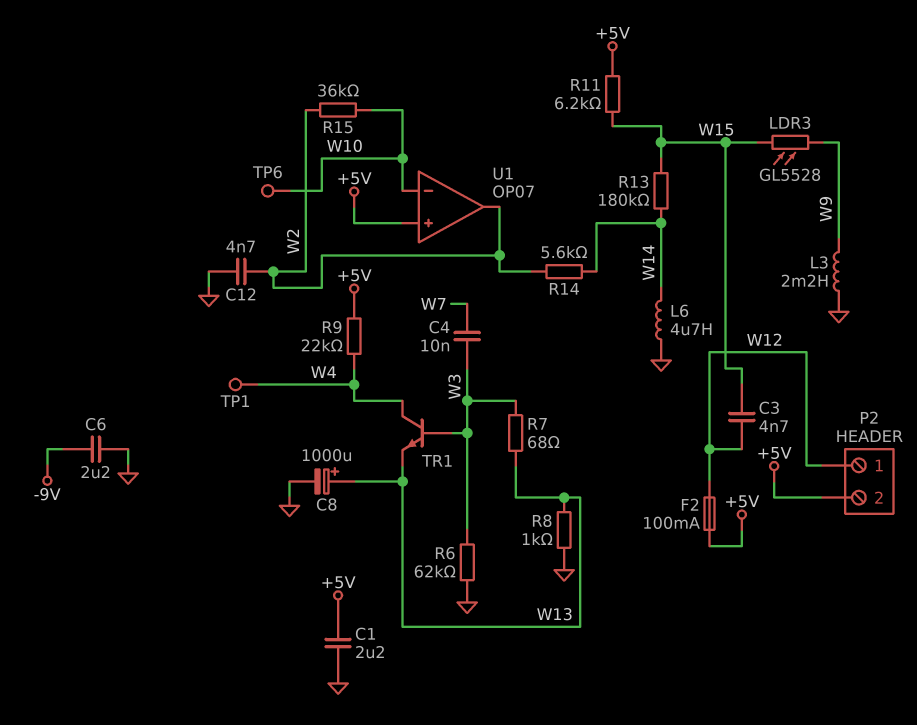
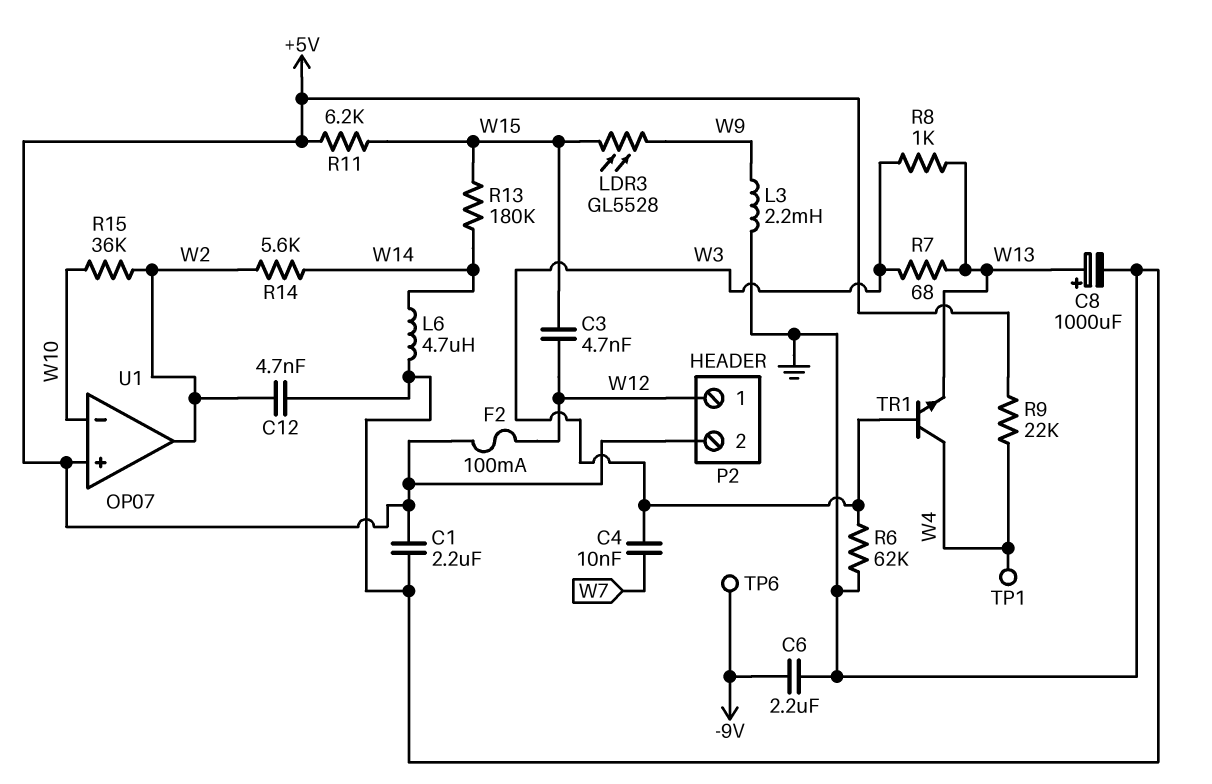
R8: 1k (GND, W13) -> 1k (W3, W13)
TP6: test point (W10) -> test point (-9V)

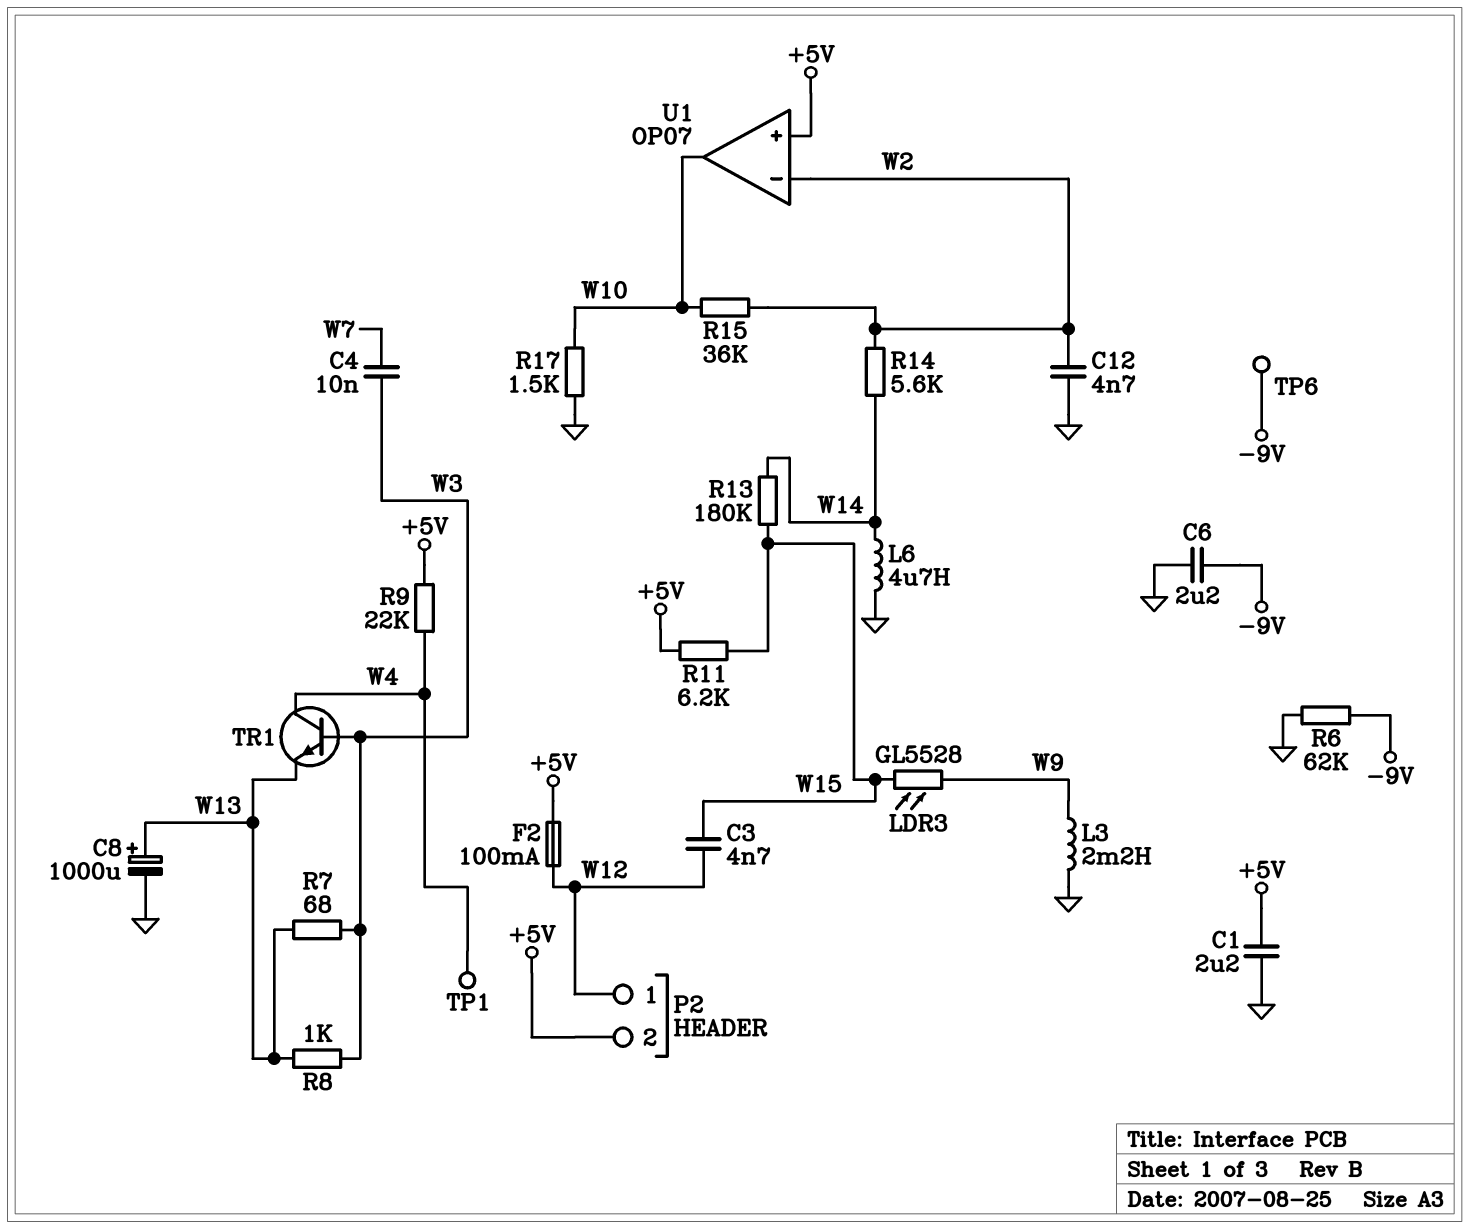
R6: 62k (GND, W3) -> 62k (-9V, GND)
R17: none -> 1.5k (GND, W10)
U1 pin in-: W10 -> W2
U1 pin out: W2 -> W10

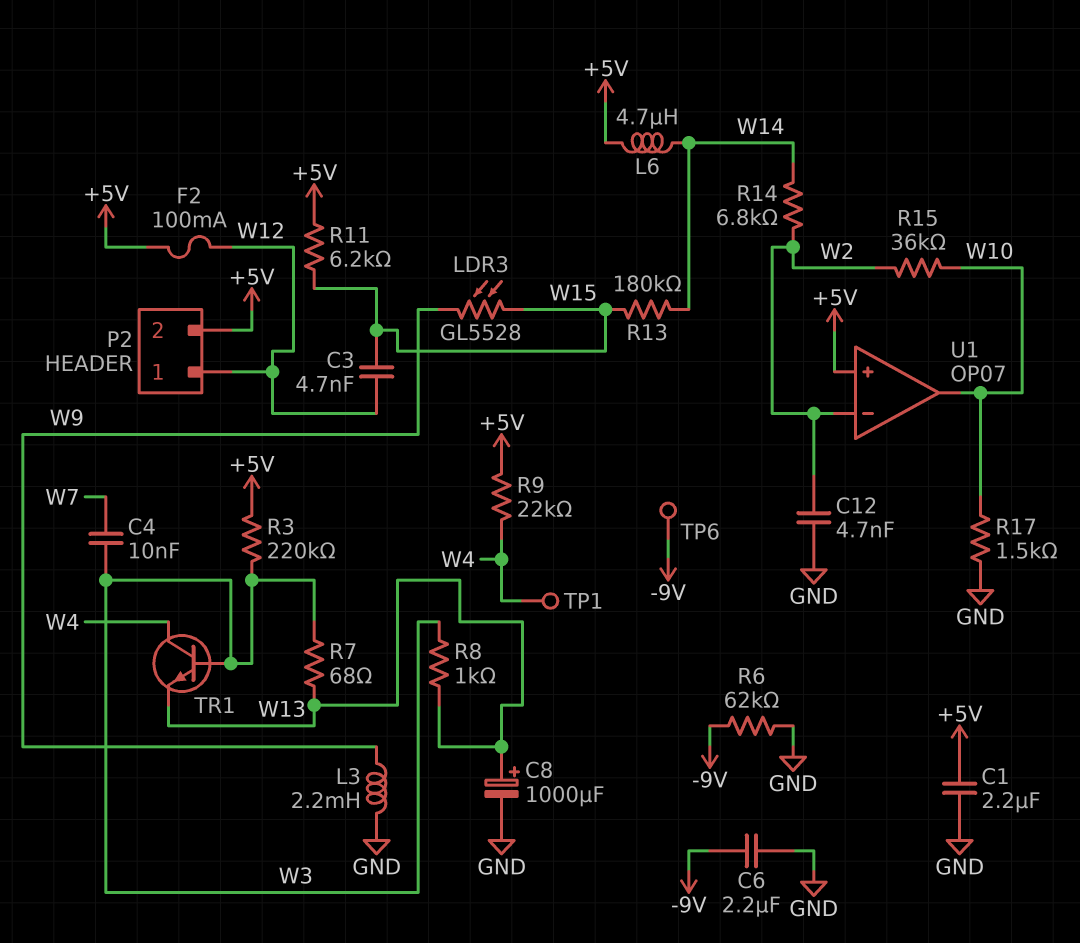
L6: 4.7uH (GND, W14) -> 4.7uH (+5V, W14)
R3: none -> 220k (+5V, W3)
R14: 5.6k (W2, W14) -> 6.8k (W2, W14)

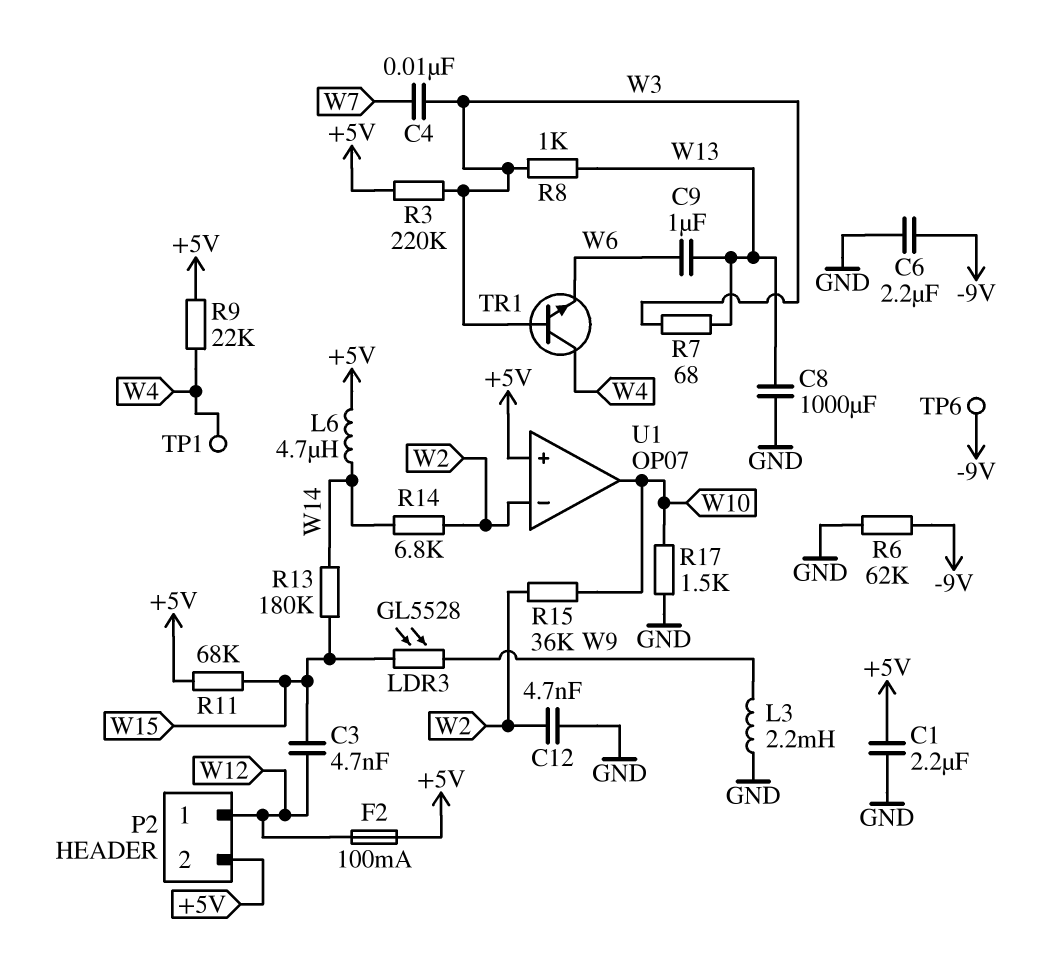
C8: 1000uF (plus W13, minus GND) -> 1000uF (GND, W13)
C9: none -> 1uF (W6, W13)
R11: 6.2k (+5V, W15) -> 68k (+5V, W15)
TR1: NPN (B W3, C W4, E W13) -> NPN (B W3, C W4, E W6)

